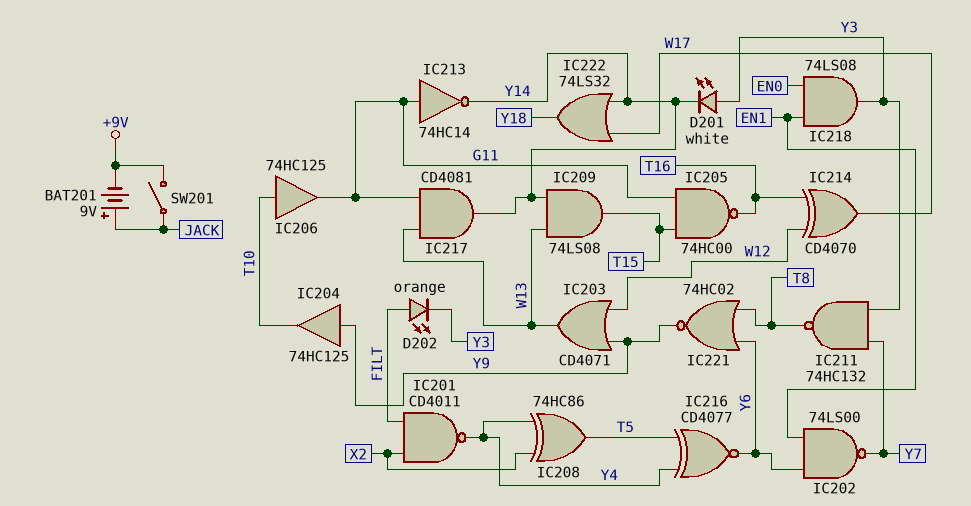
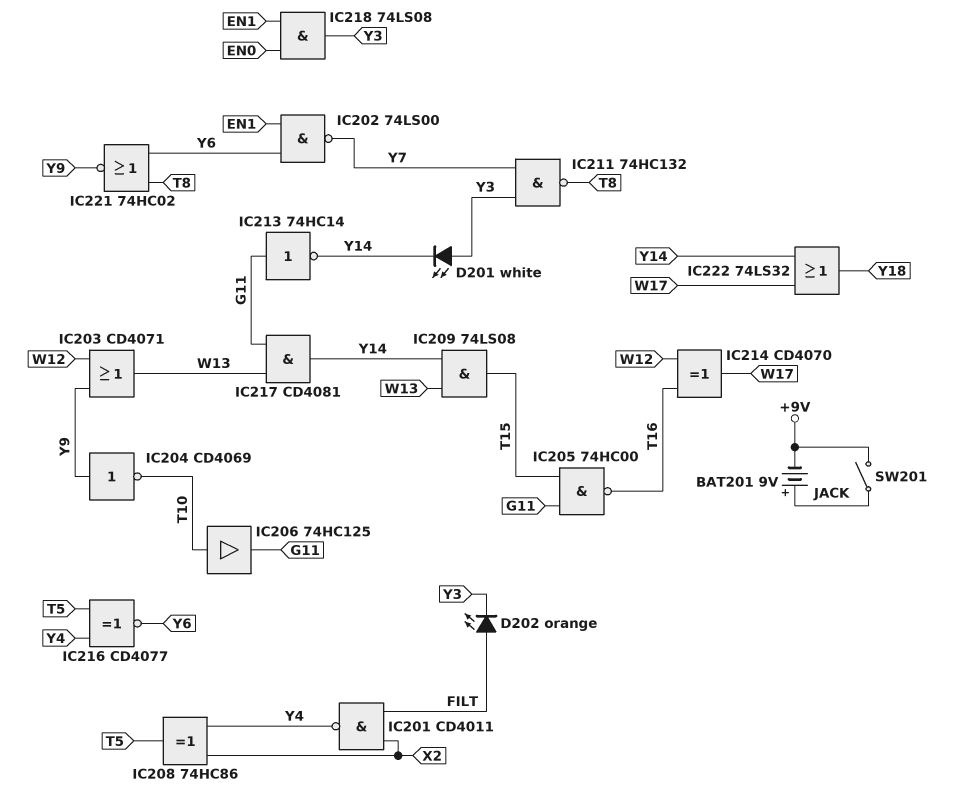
IC204: buffer 74HC125 (in Y9, out T10) -> NOT CD4069 (in Y9, out T10)

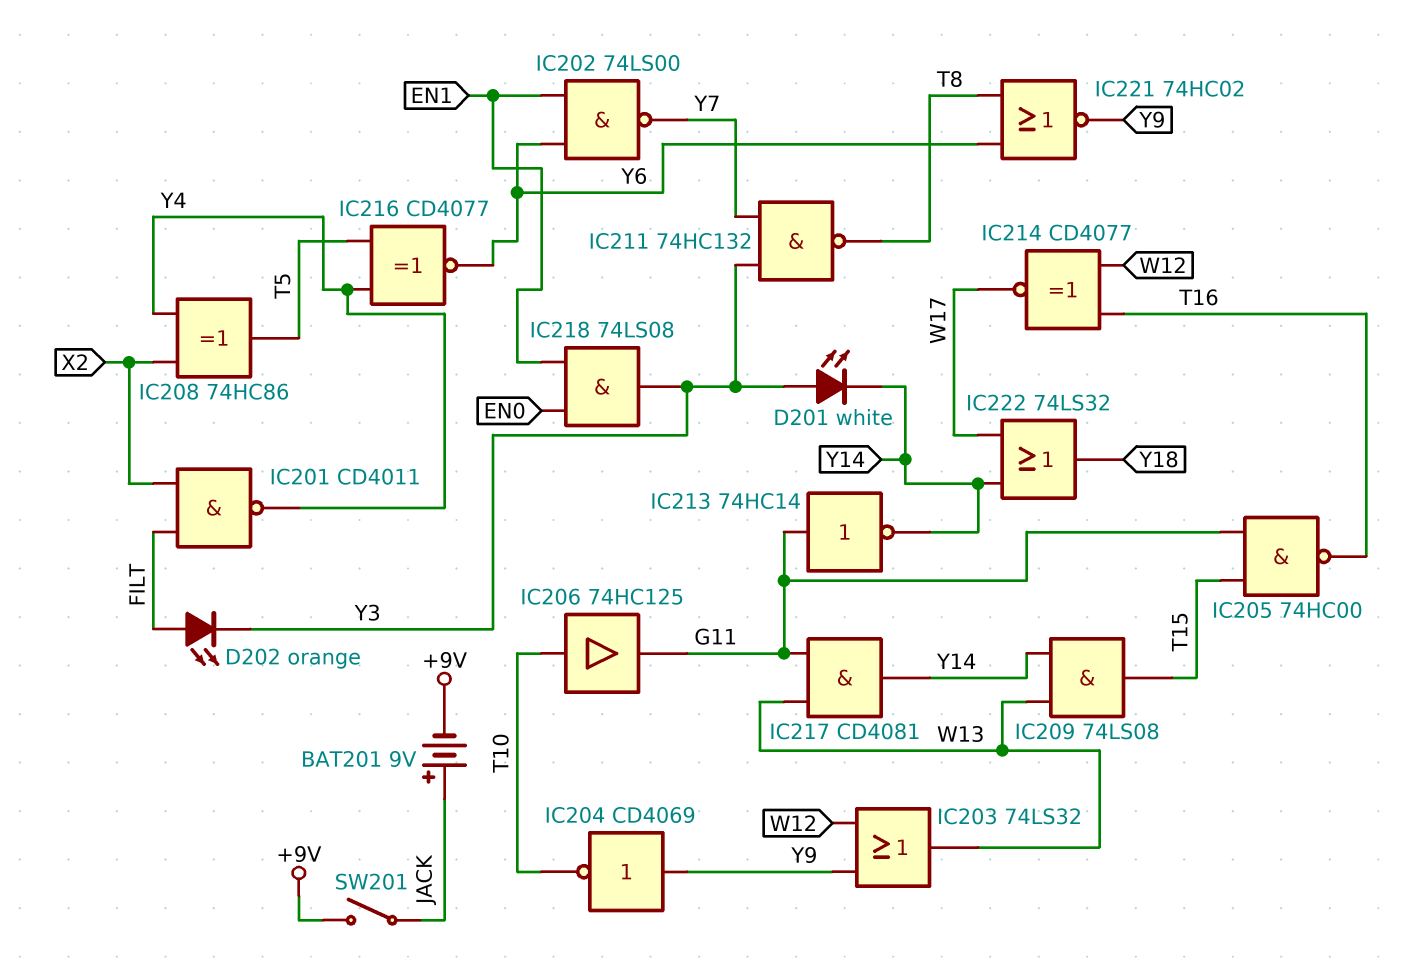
IC203: OR CD4071 (in W12, in Y9, out W13) -> OR 74LS32 (in W12, in Y9, out W13)
IC214: XOR CD4070 (in T16, in W12, out W17) -> XNOR CD4077 (in T16, in W12, out W17)

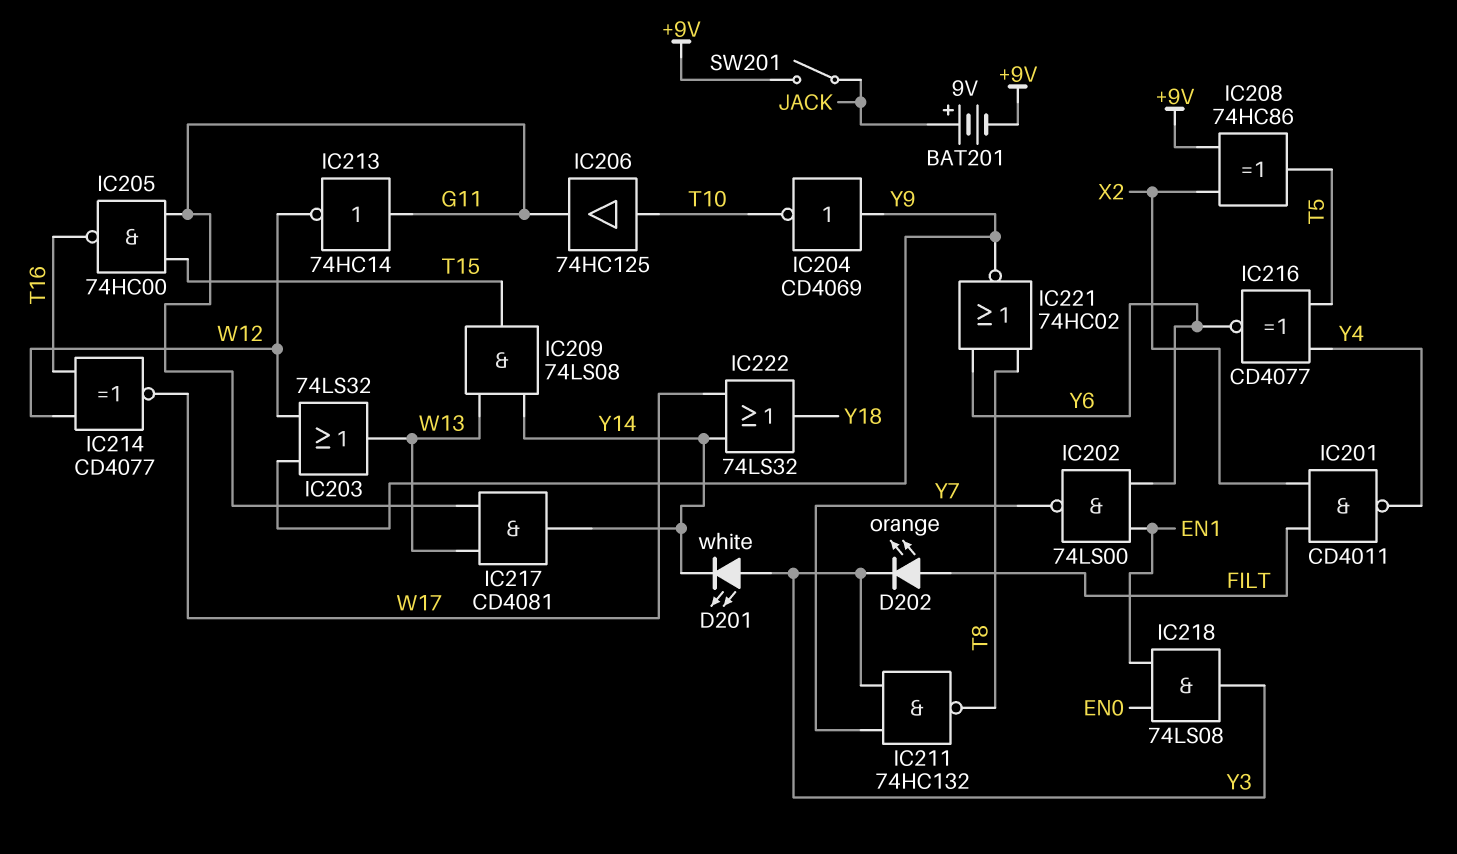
IC208: XOR 74HC86 (in X2, in Y4, out T5) -> XOR 74HC86 (in +9V, in X2, out T5)
IC213: NOT 74HC14 (in G11, out Y14) -> NOT 74HC14 (in G11, out W12)

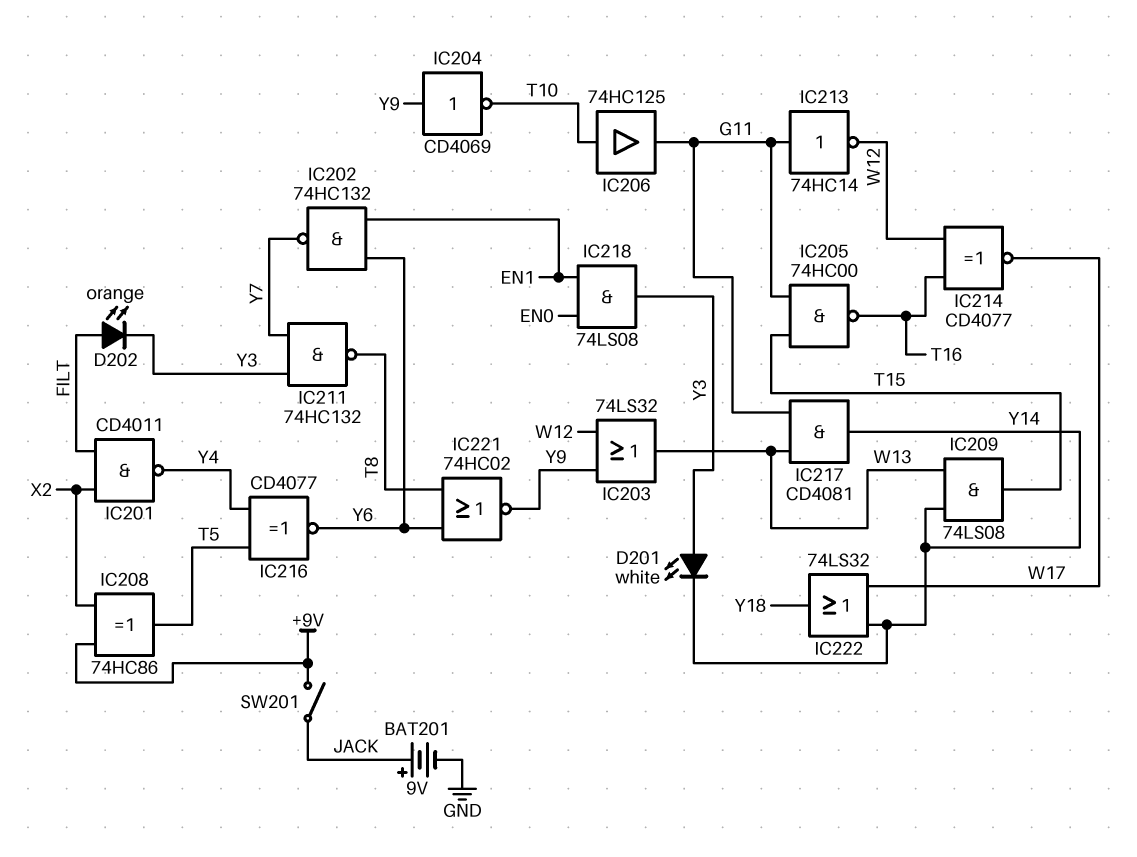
BAT201: 9V (plus JACK, minus +9V) -> 9V (plus JACK, minus GND)
IC202: NAND 74LS00 (in EN1, in Y6, out Y7) -> NAND 74HC132 (in EN1, in Y6, out Y7)

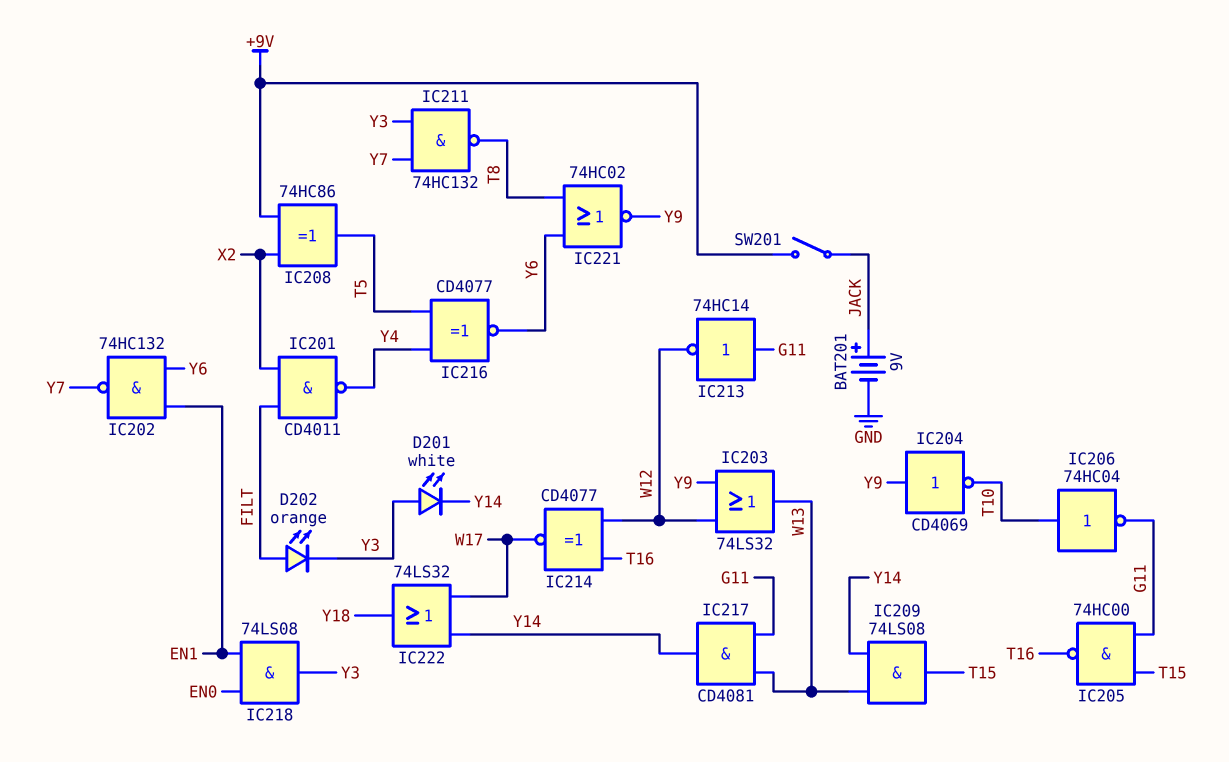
IC206: buffer 74HC125 (in T10, out G11) -> NOT 74HC04 (in T10, out G11)

